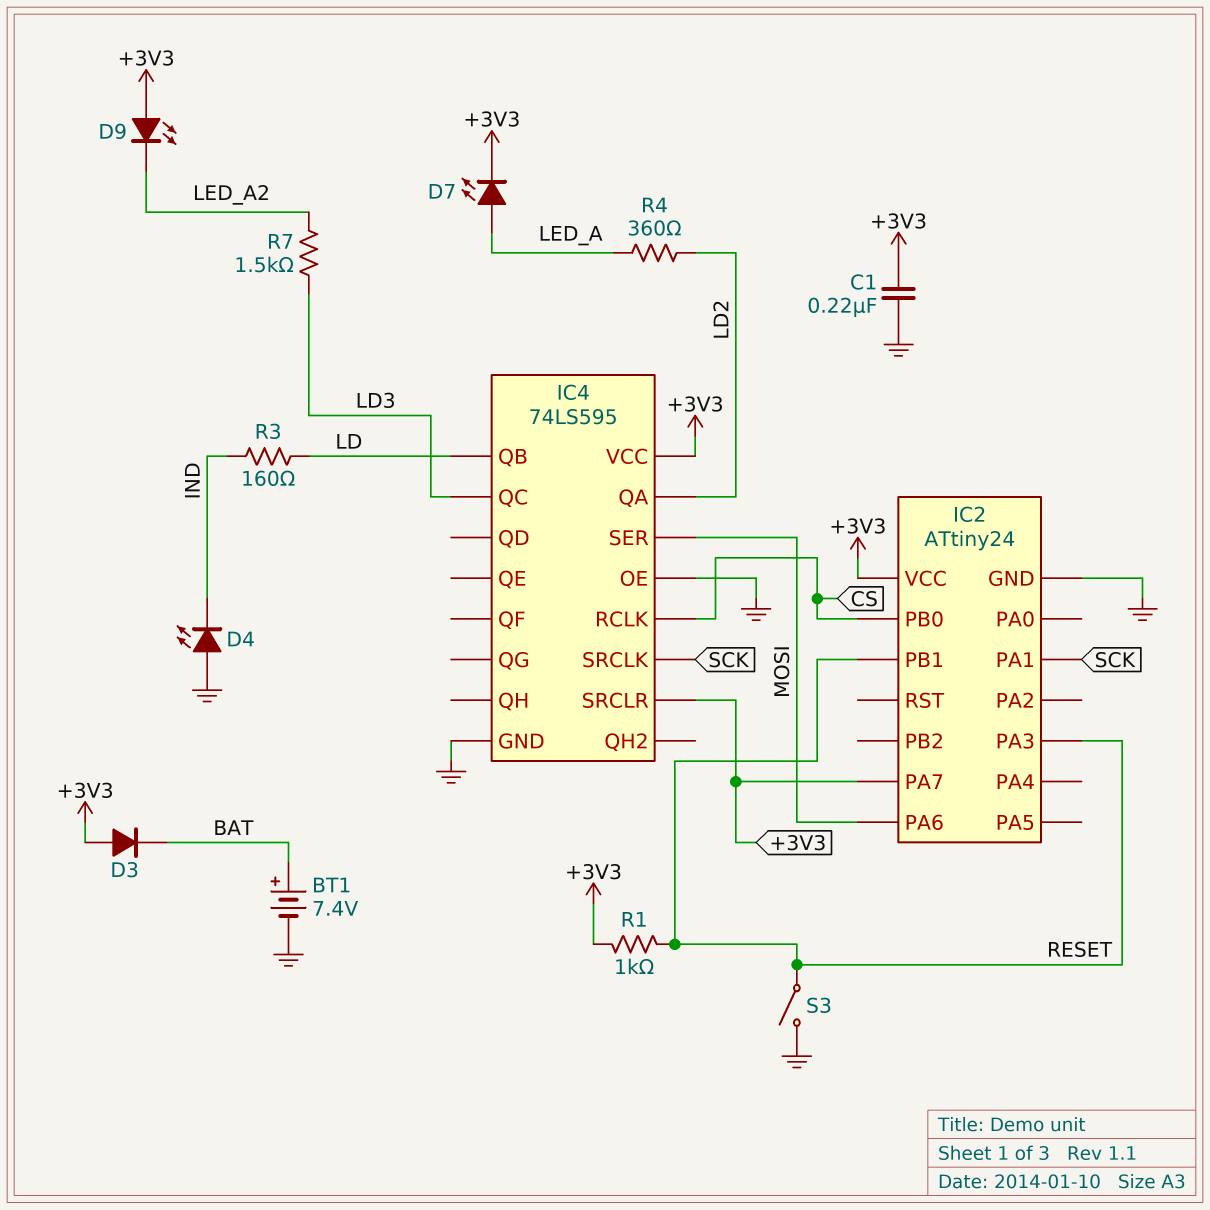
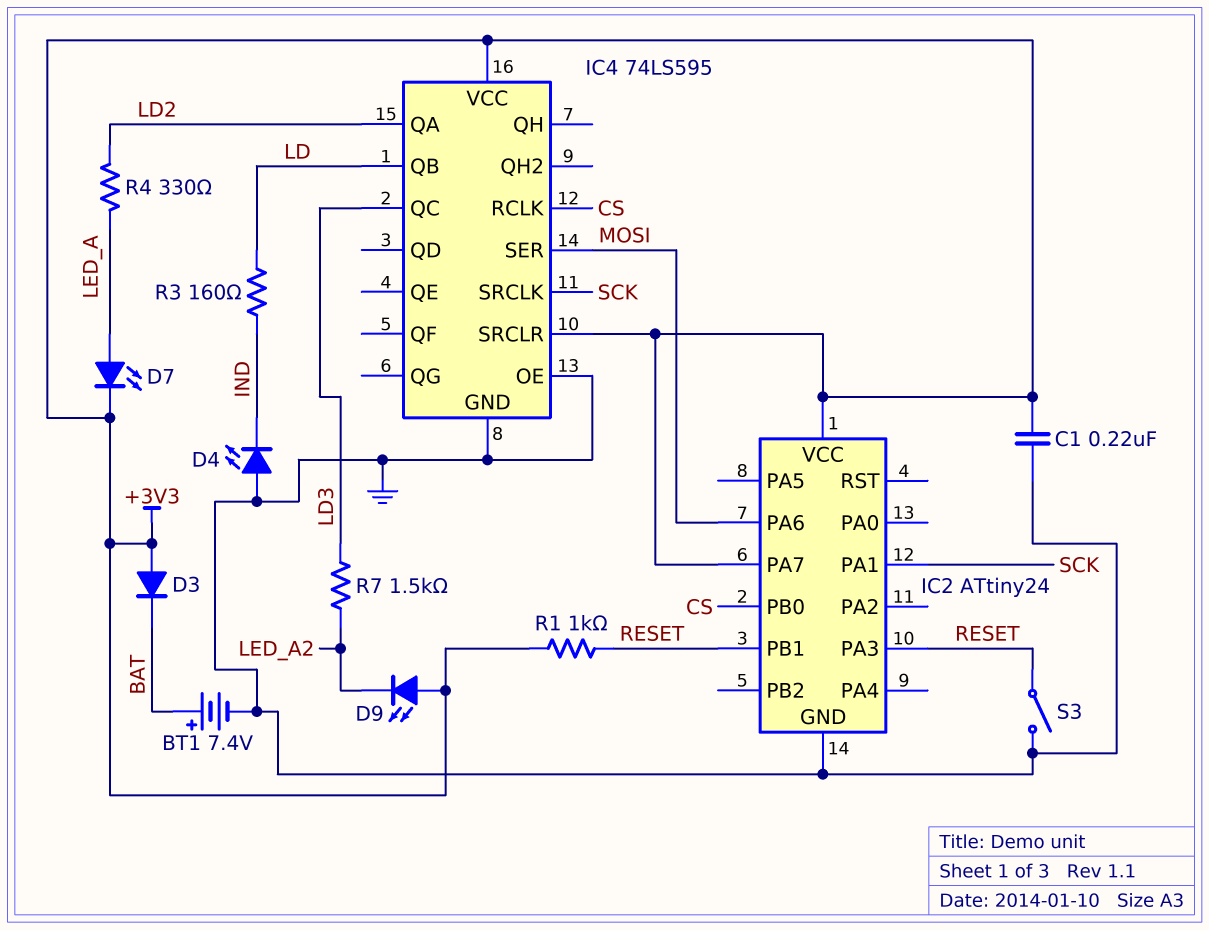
R4: 360 (LD2, LED_A) -> 330 (LD2, LED_A)

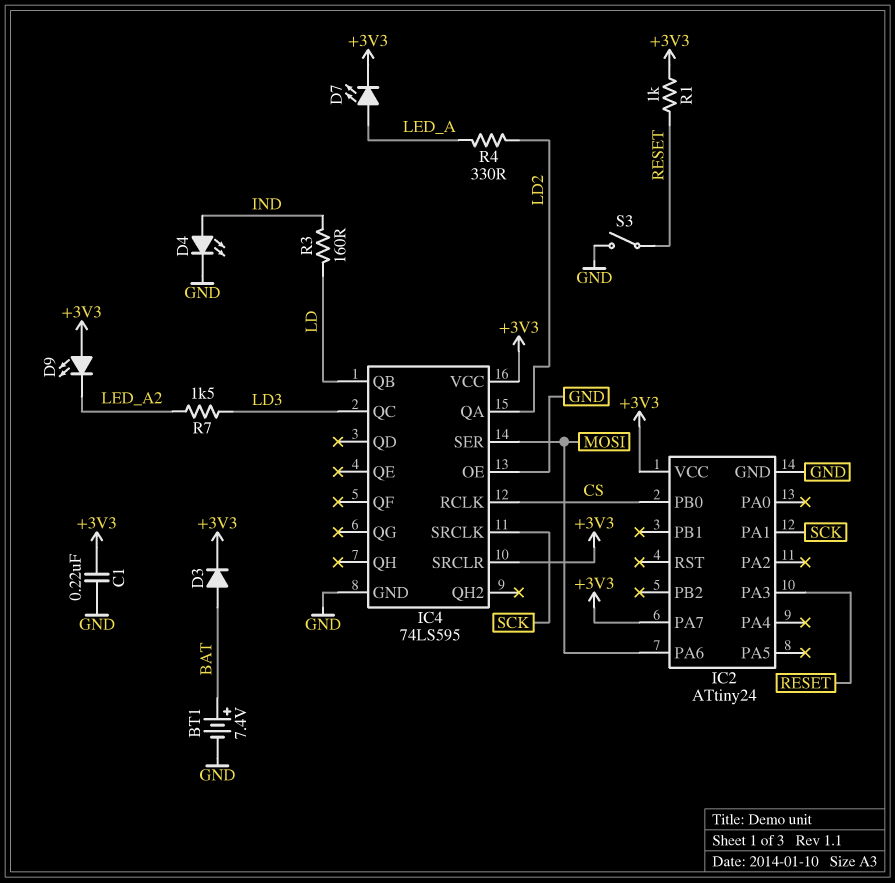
D3: diode (A +3V3, K BAT) -> diode (A BAT, K +3V3)
D4: LED (A GND, K IND) -> LED (A IND, K GND)
IC2 pin PB1: RESET -> none

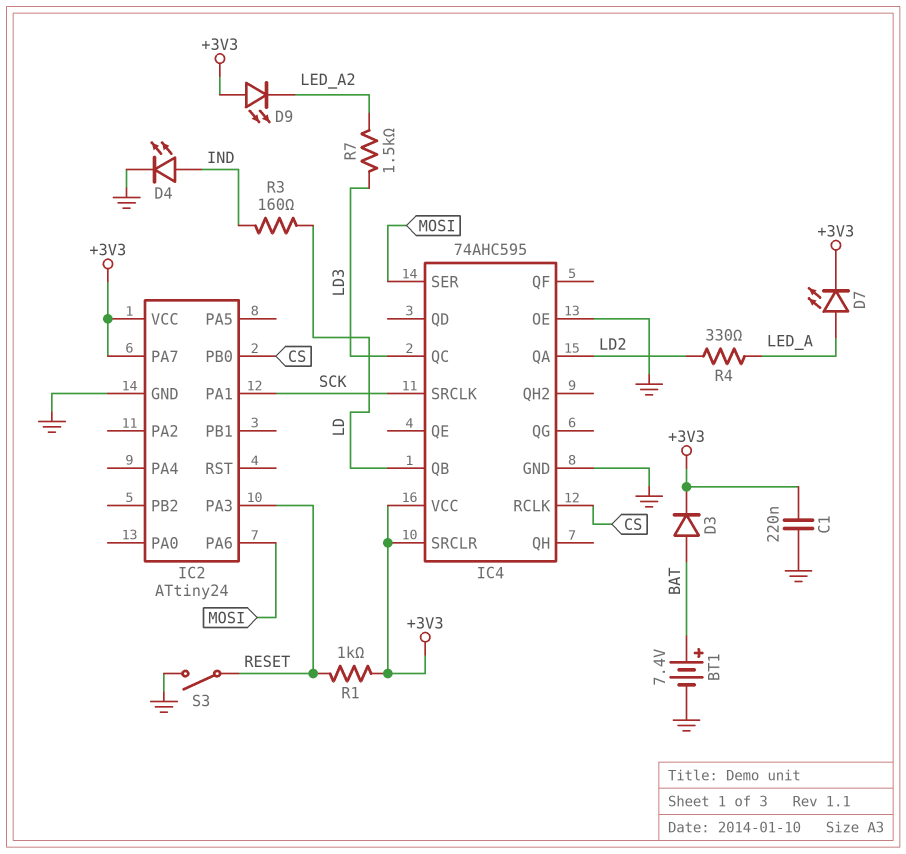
IC4: 74LS595 -> 74AHC595

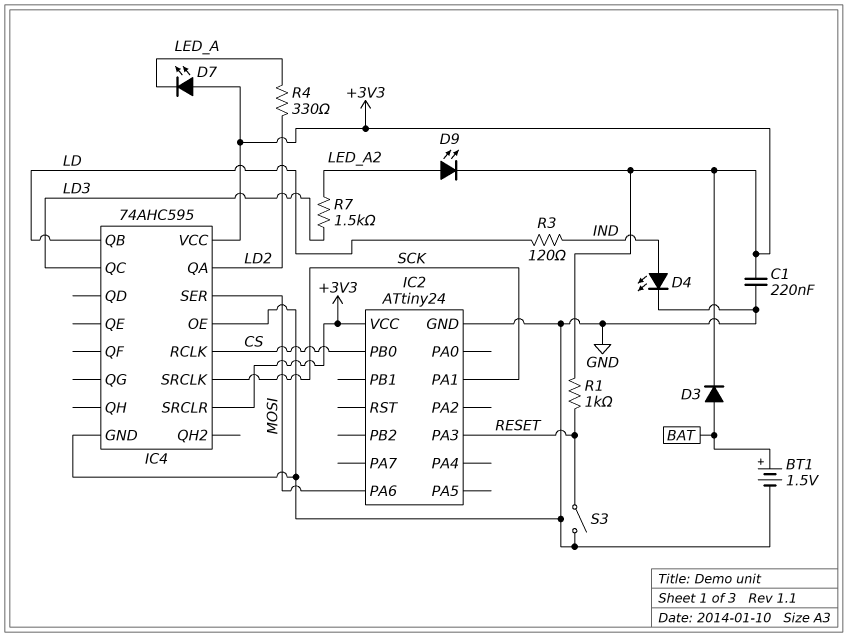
BT1: 7.4V (plus BAT, minus GND) -> 1.5V (plus BAT, minus GND)
D7: LED (A LED_A, K +3V3) -> LED (A +3V3, K LED_A)
D9: LED (A +3V3, K LED_A2) -> LED (A LED_A2, K +3V3)
IC2 pin PA7: +3V3 -> none
R3: 160 (IND, LD) -> 120 (IND, LD)

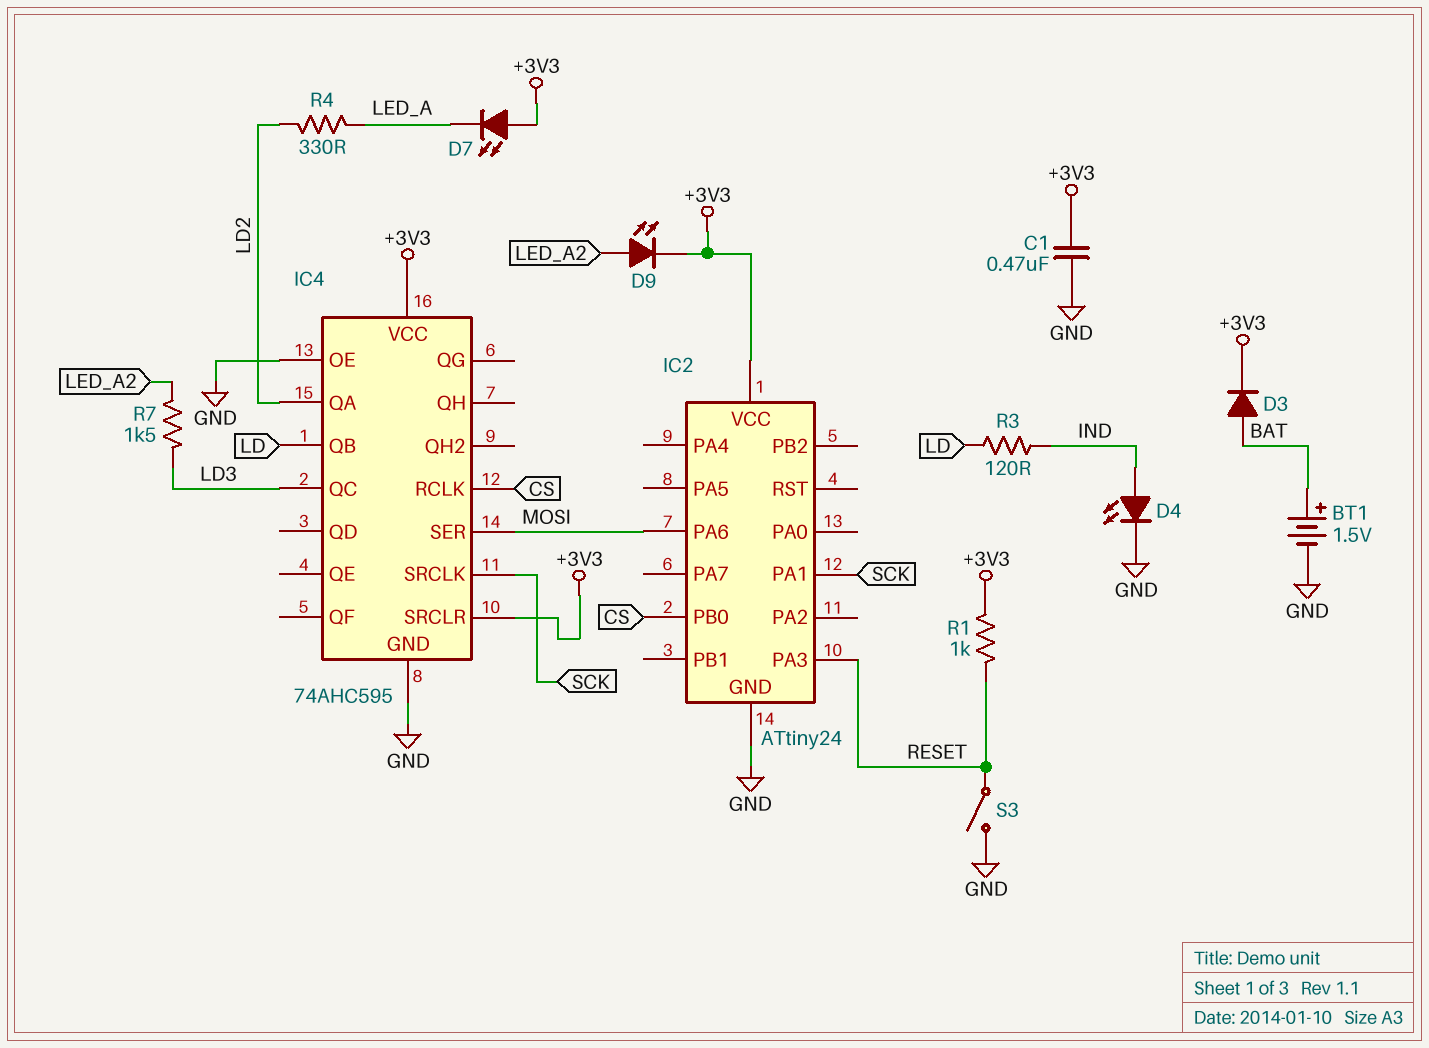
C1: 220nF (+3V3, GND) -> 470nF (+3V3, GND)

